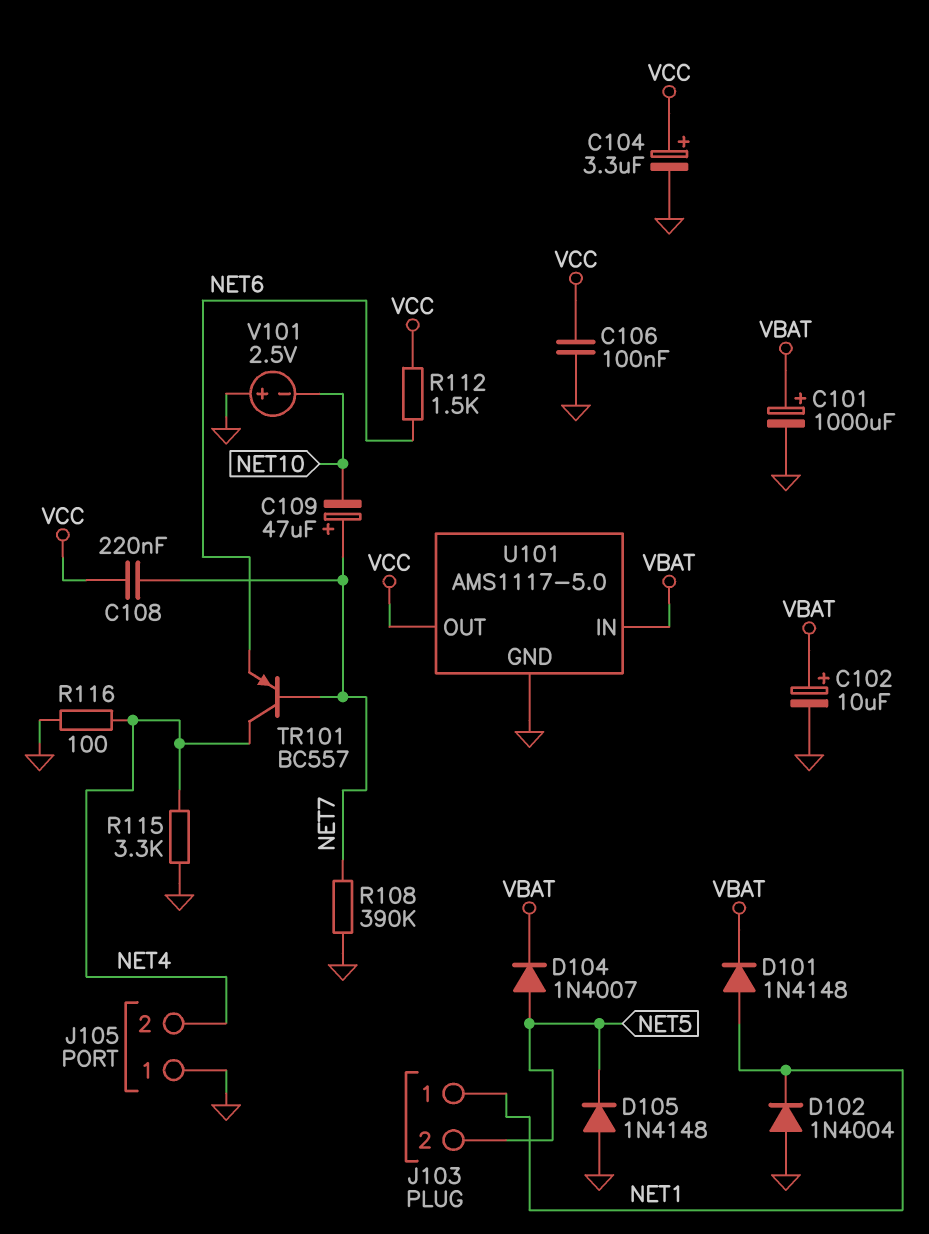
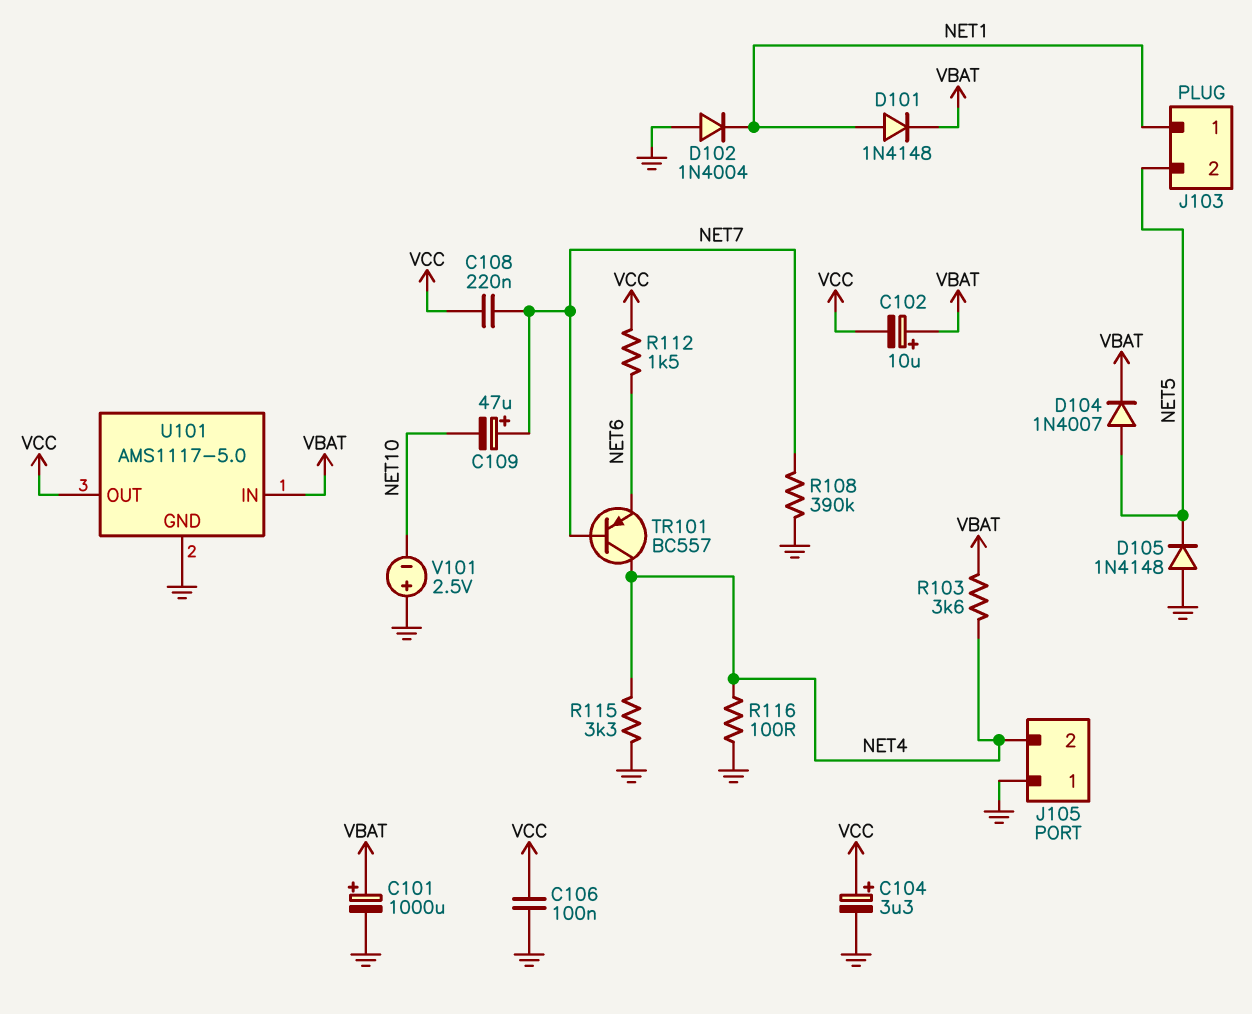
C102: 10uF (plus VBAT, minus GND) -> 10uF (plus VBAT, minus VCC)
R103: none -> 3.6k (NET4, VBAT)

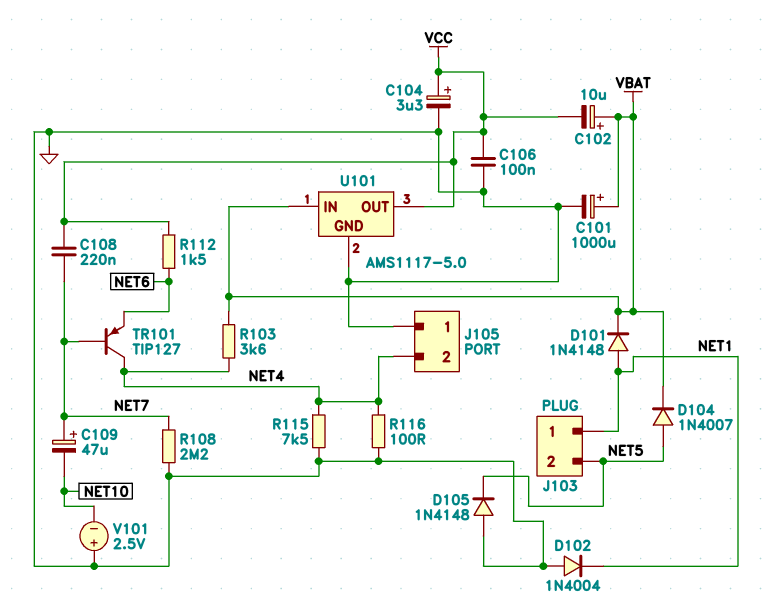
R108: 390k (GND, NET7) -> 2.2M (GND, NET7)
R115: 3.3k (GND, NET4) -> 7.5k (GND, NET4)
TR101: PNP BC557 (B NET7, C NET4, E NET6) -> PNP TIP127 (B NET7, C NET4, E NET6)

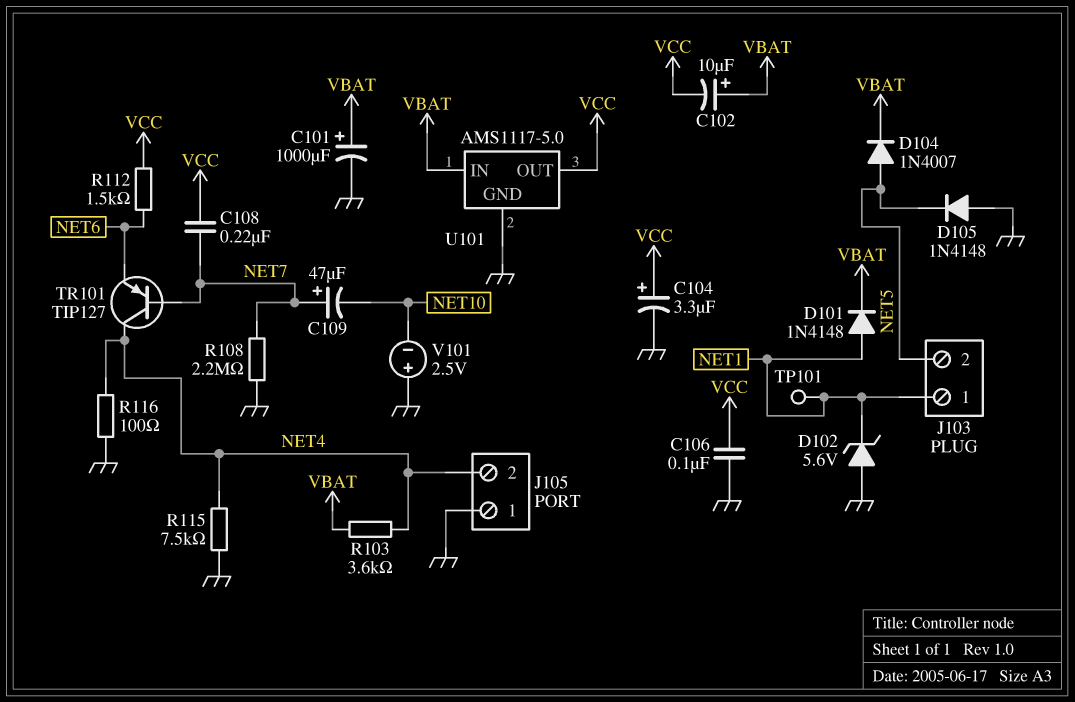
D102: diode 1N4004 (A GND, K NET1) -> zener 5.6V (A GND, K NET1)
TP101: none -> test point (NET1)

